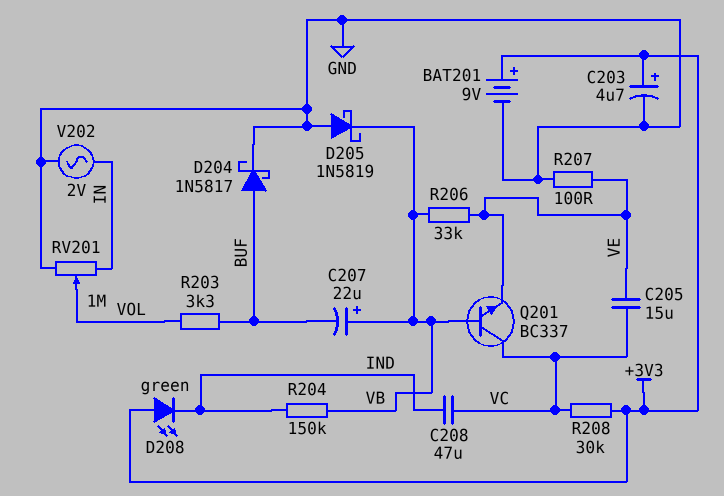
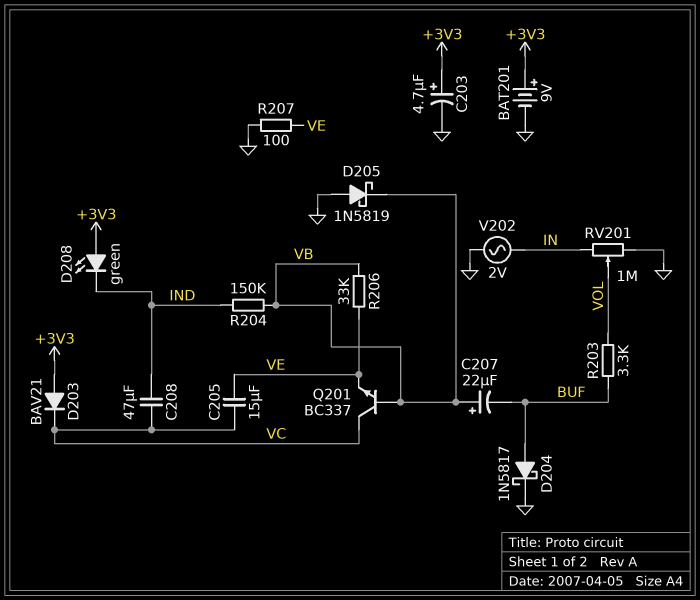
D203: none -> diode BAV21 (A +3V3, K VC)
R208: 30k (+3V3, VC) -> none

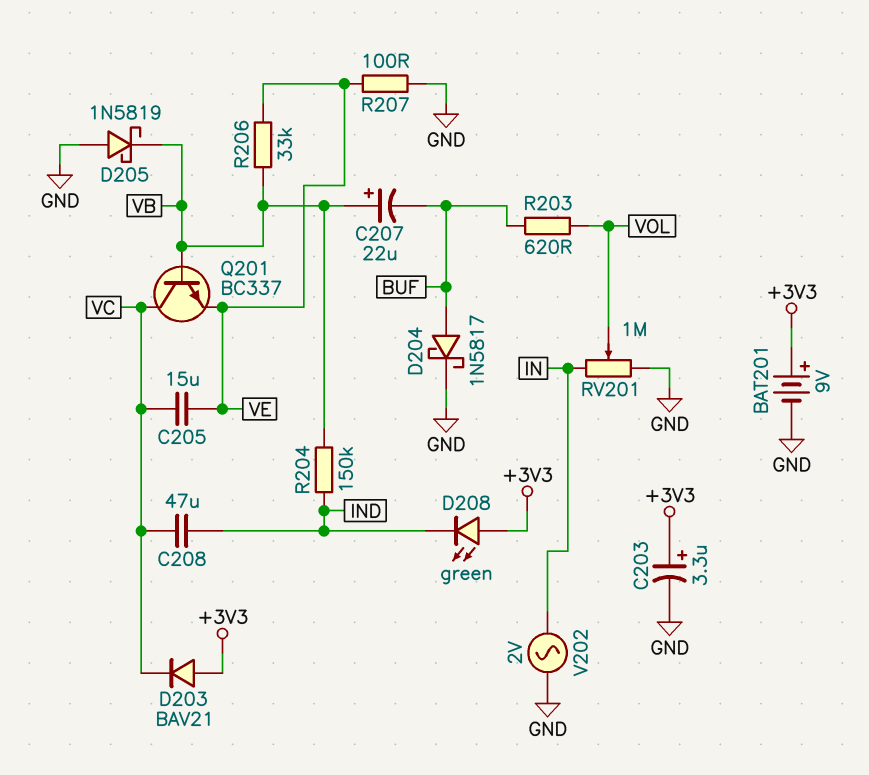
C203: 4.7uF (plus +3V3, minus GND) -> 3.3uF (plus +3V3, minus GND)
R203: 3.3k (BUF, VOL) -> 620 (BUF, VOL)

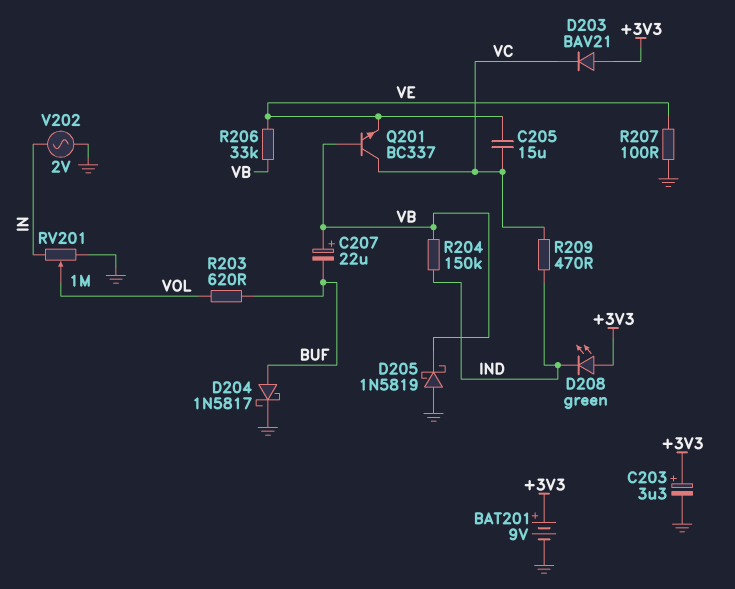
C208: 47uF (IND, VC) -> none
R209: none -> 470 (IND, VC)

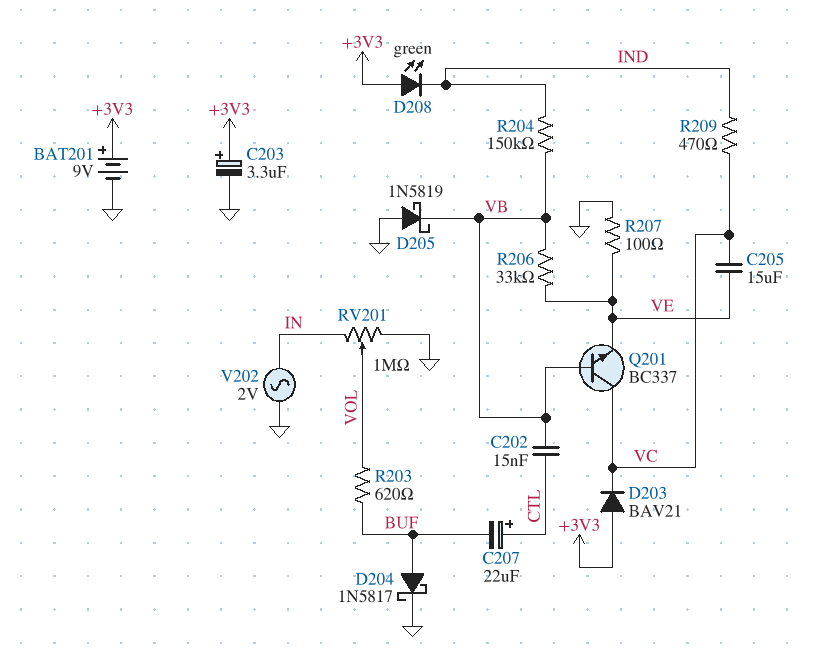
C202: none -> 15nF (CTL, VB)
C207: 22uF (plus VB, minus BUF) -> 22uF (plus CTL, minus BUF)

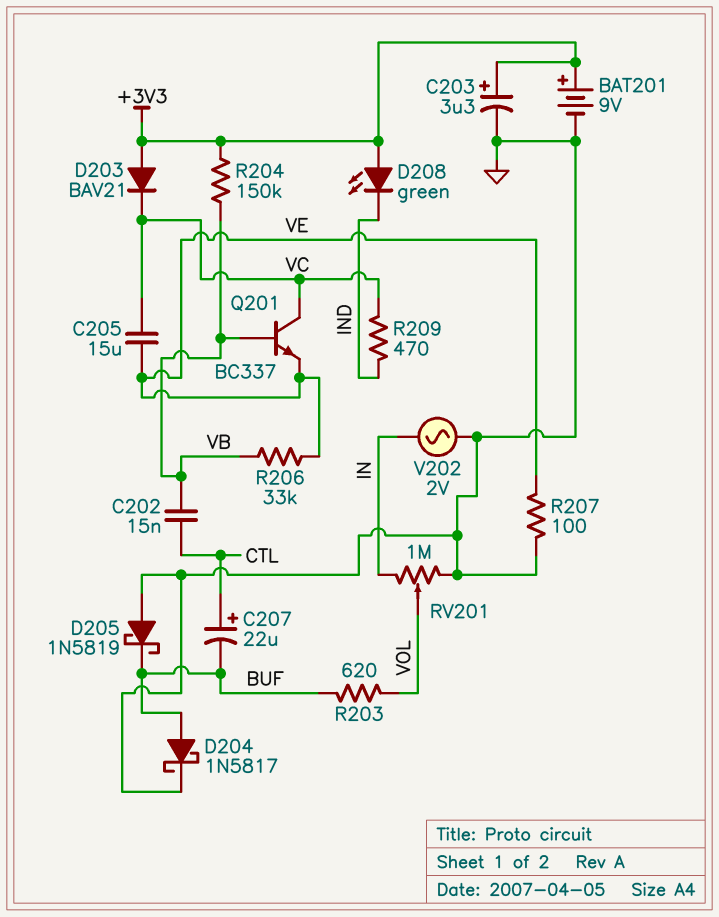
D205: schottky 1N5819 (A GND, K VB) -> schottky 1N5819 (A GND, K BUF)
R204: 150k (IND, VB) -> 150k (+3V3, VB)

